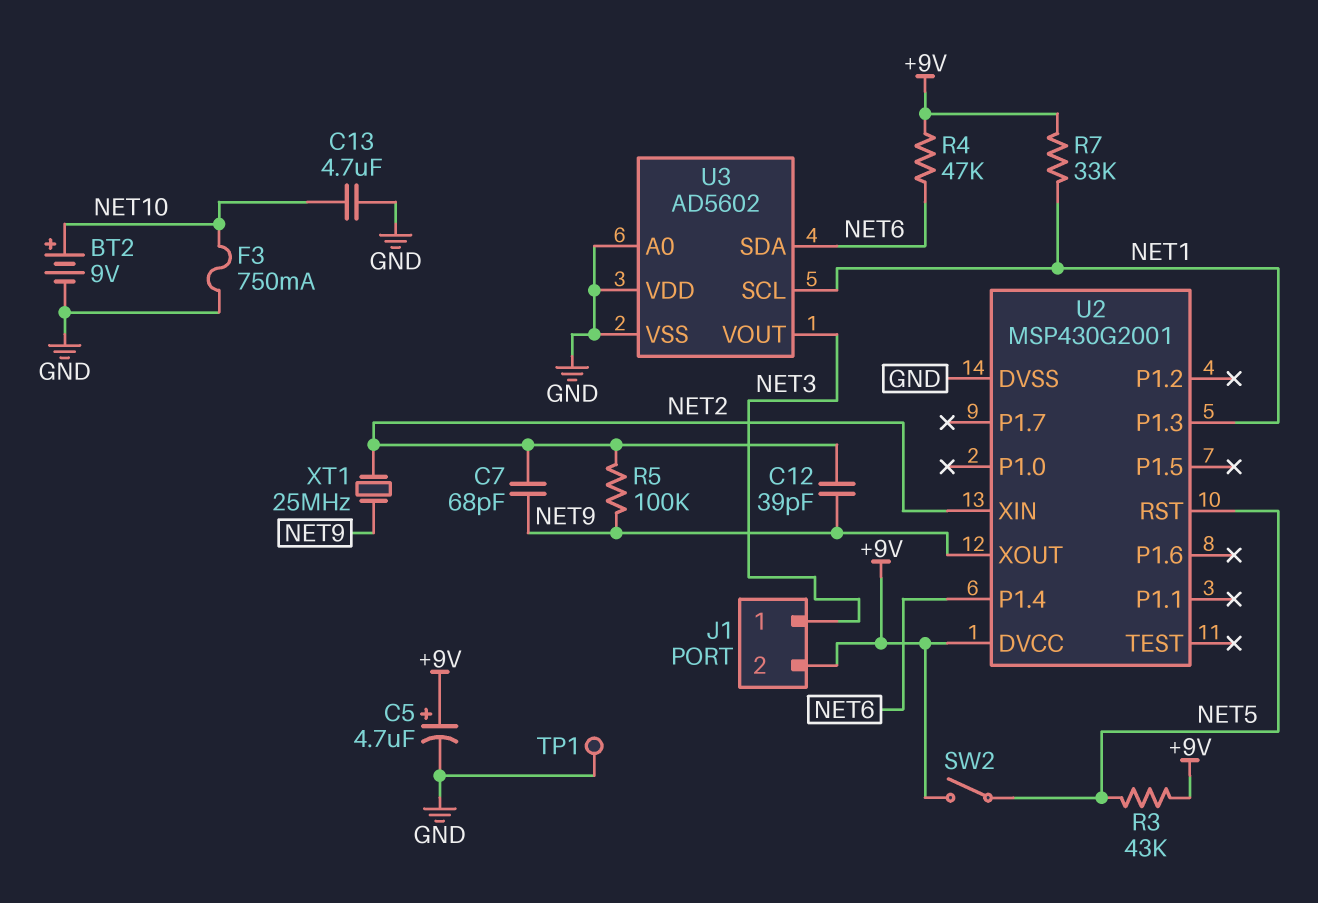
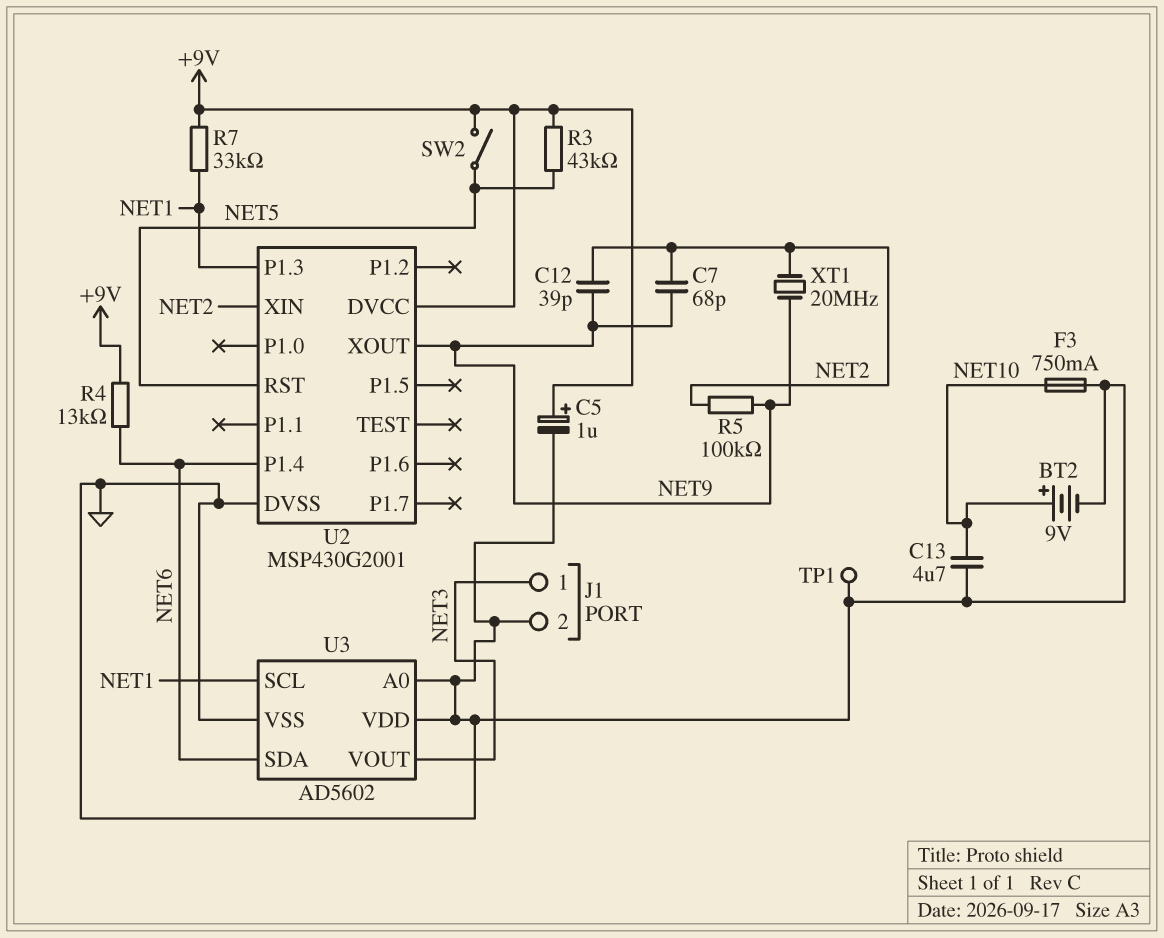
C5: 4.7uF (plus +9V, minus GND) -> 1uF (plus +9V, minus GND)
J1 pin 2: +9V -> GND
R4: 47k (+9V, NET6) -> 13k (+9V, NET6)
XT1: 25MHz (NET2, NET9) -> 20MHz (NET2, NET9)

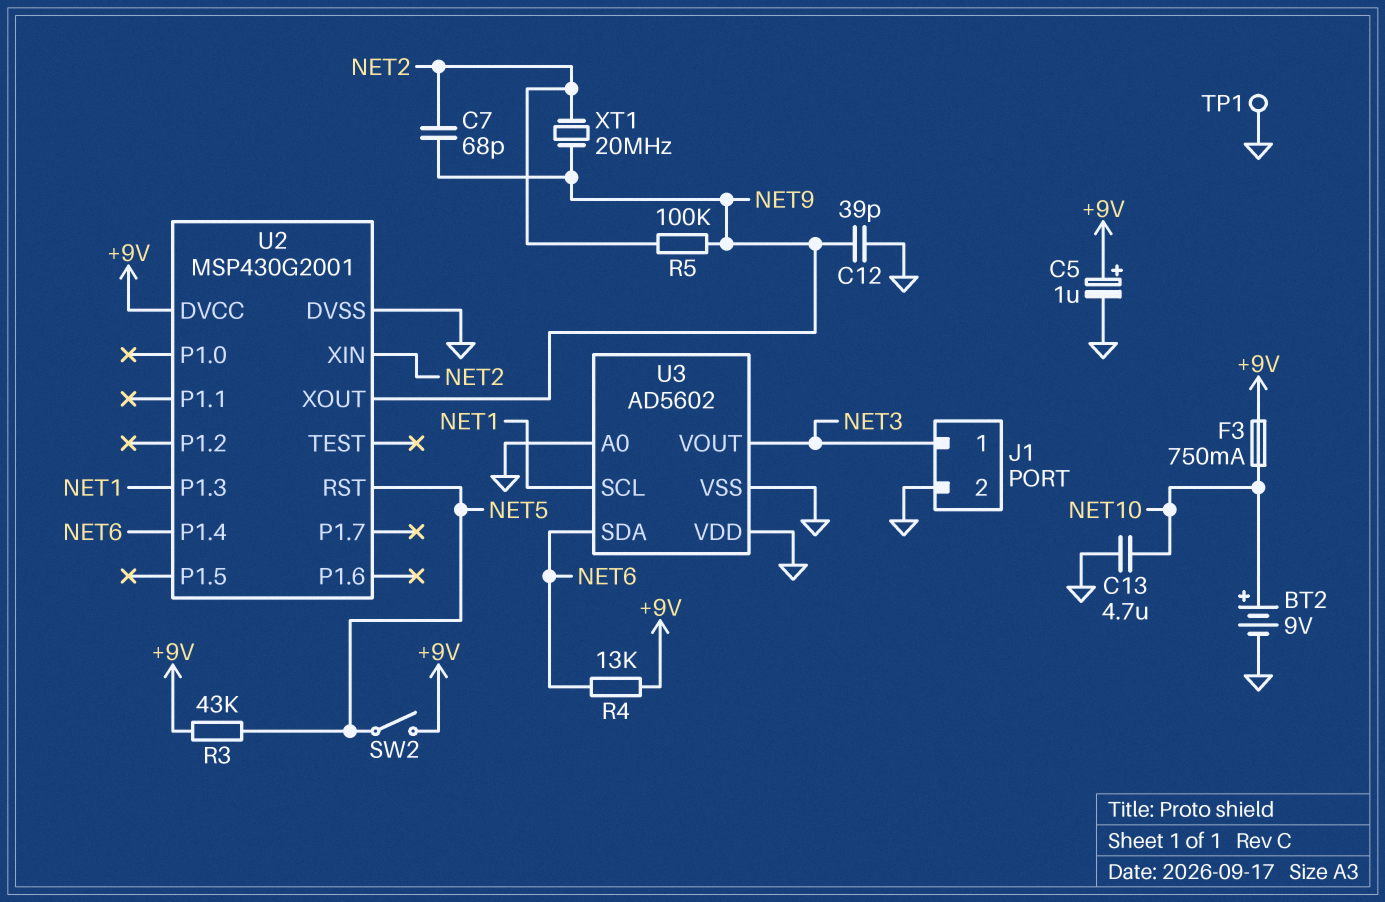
C12: 39pF (NET2, NET9) -> 39pF (GND, NET9)
F3: 750mA (GND, NET10) -> 750mA (+9V, NET10)
R7: 33k (+9V, NET1) -> none

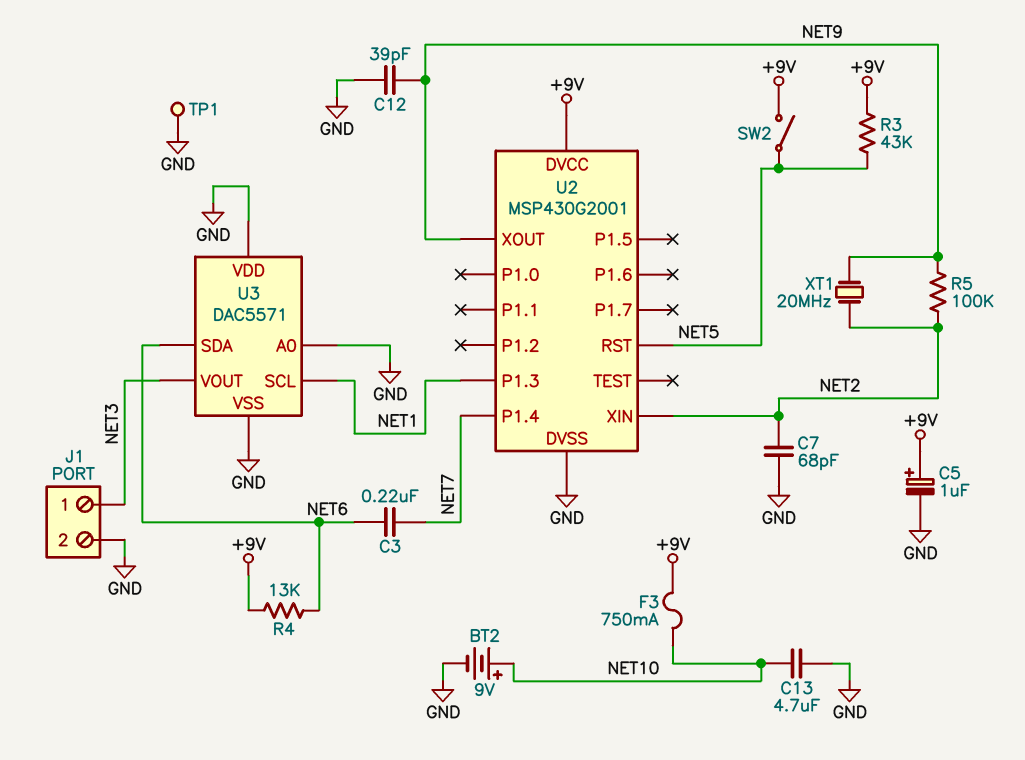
C3: none -> 220nF (NET6, NET7)
C7: 68pF (NET2, NET9) -> 68pF (GND, NET2)
U2 pin P1.4: NET6 -> NET7
U3: AD5602 -> DAC5571

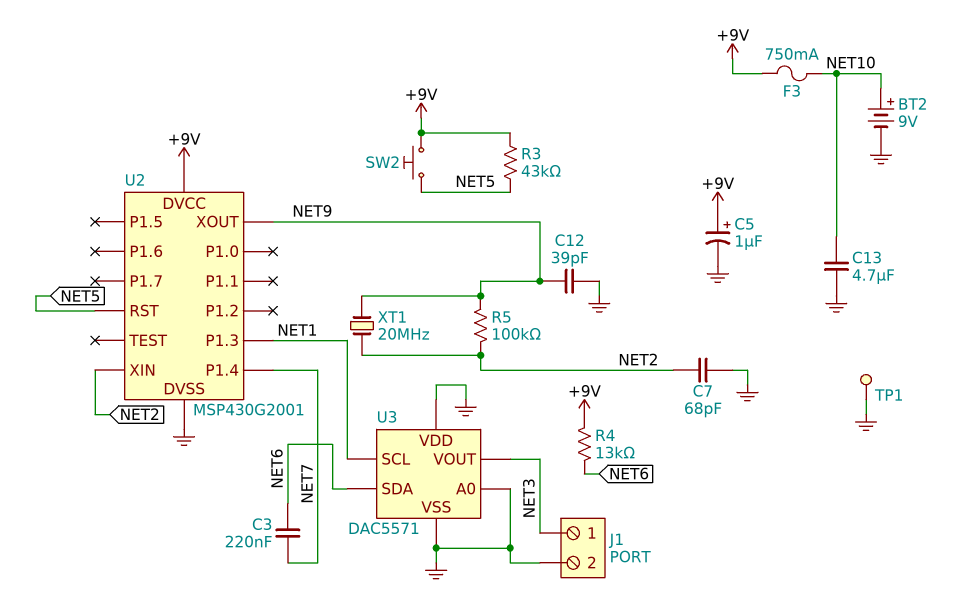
SW2: switch (+9V, NET5) -> button (+9V, NET5)

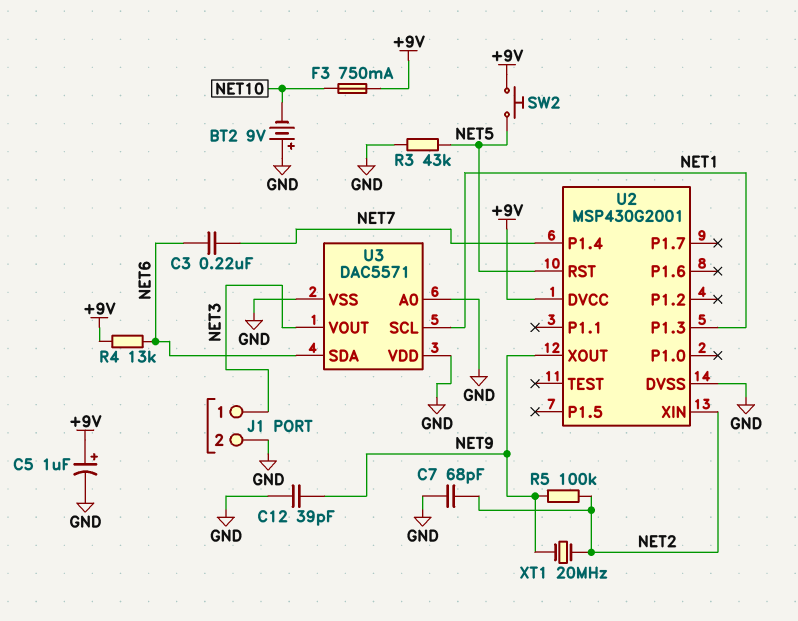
BT2: 9V (plus NET10, minus GND) -> 9V (plus GND, minus NET10)
C13: 4.7uF (GND, NET10) -> none
R3: 43k (+9V, NET5) -> 43k (GND, NET5)
TP1: test point (GND) -> none

